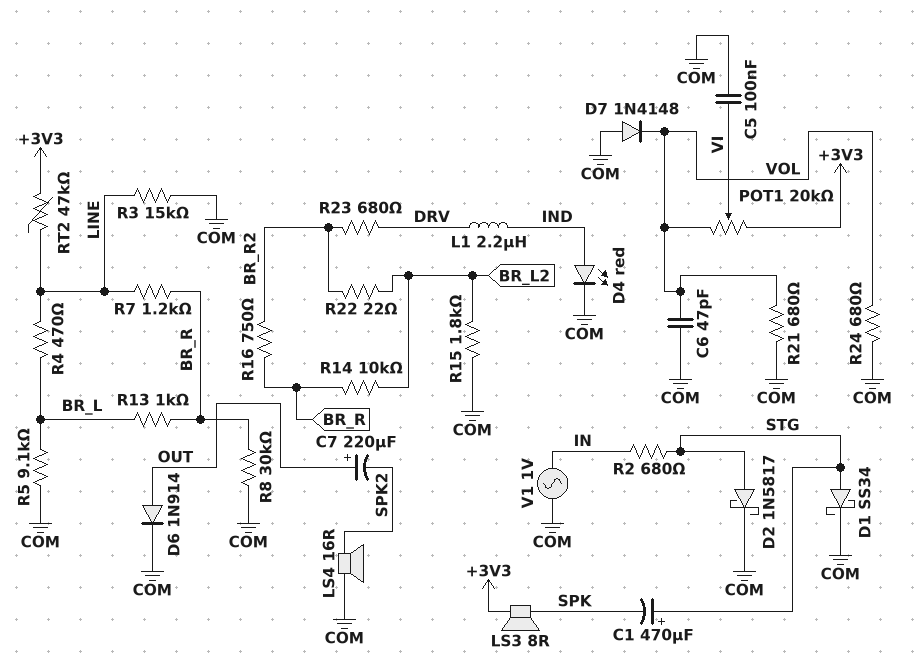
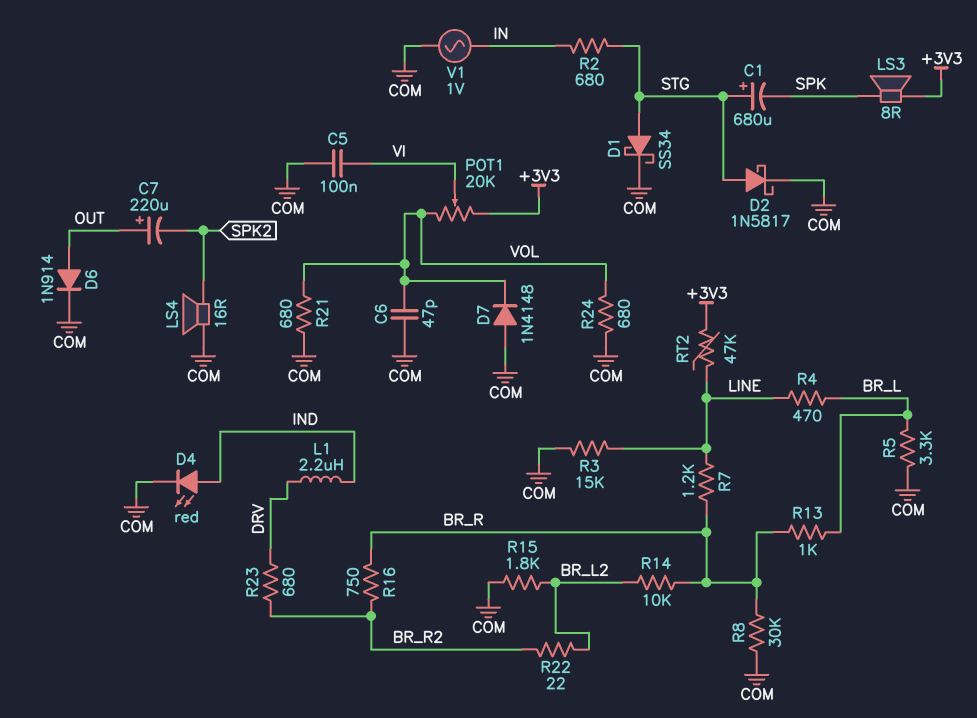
C1: 470uF (plus STG, minus SPK) -> 680uF (plus STG, minus SPK)
R5: 9.1k (BR_L, COM) -> 3.3k (BR_L, COM)

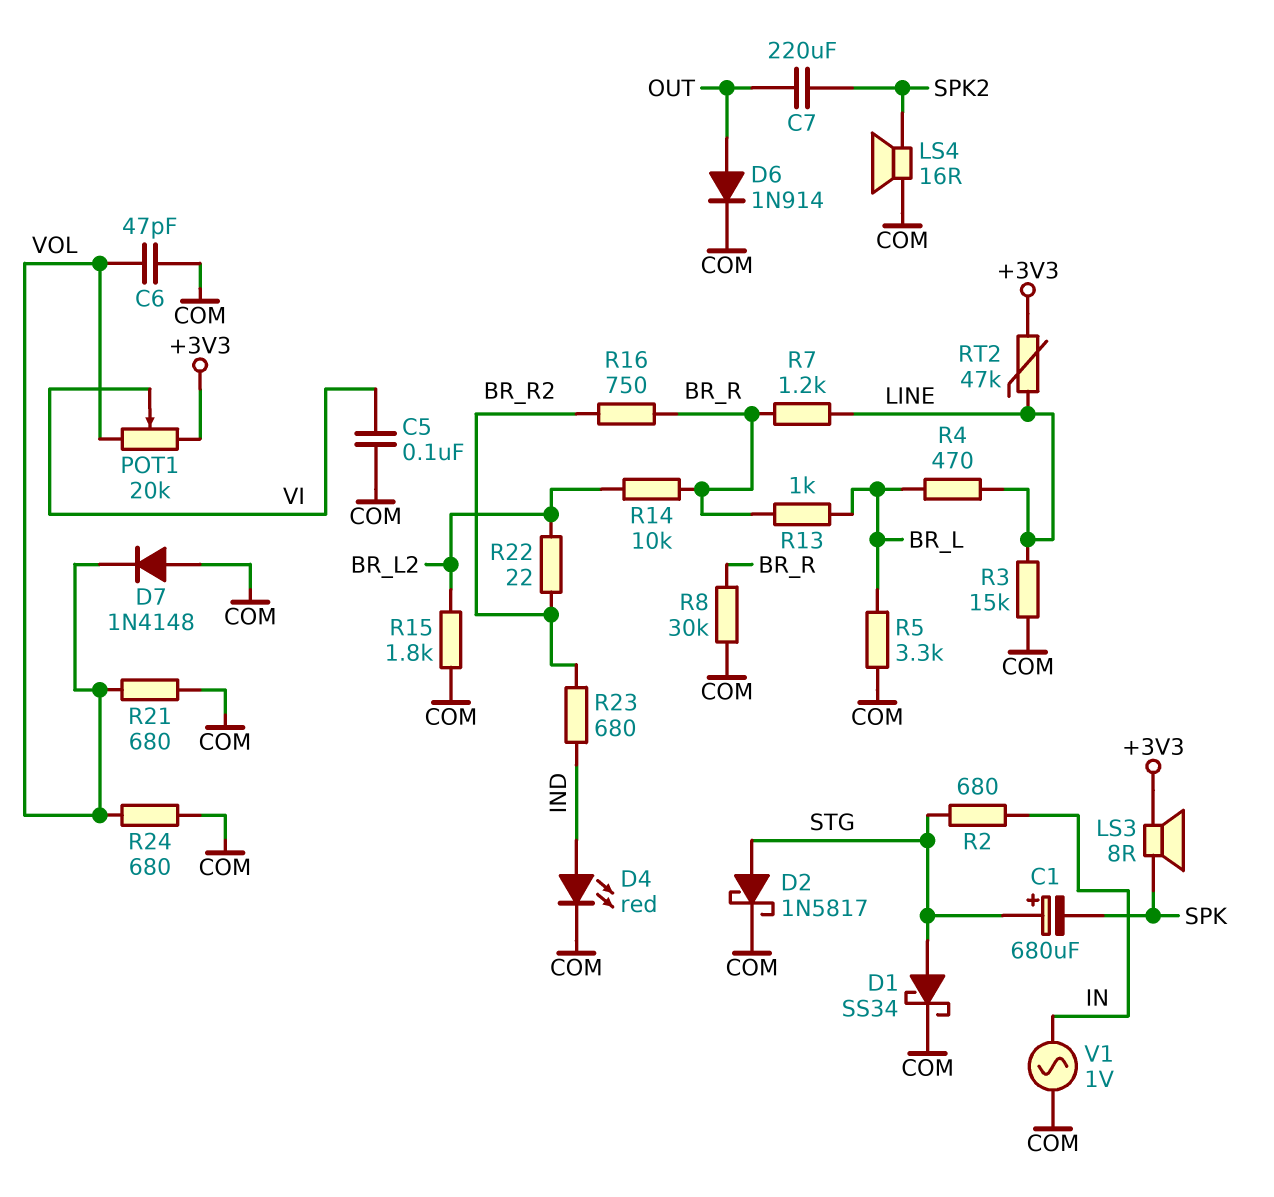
C7: 220uF (plus OUT, minus SPK2) -> 220uF (OUT, SPK2)
L1: 2.2uH (DRV, IND) -> none
R23: 680 (BR_R2, DRV) -> 680 (BR_R2, IND)

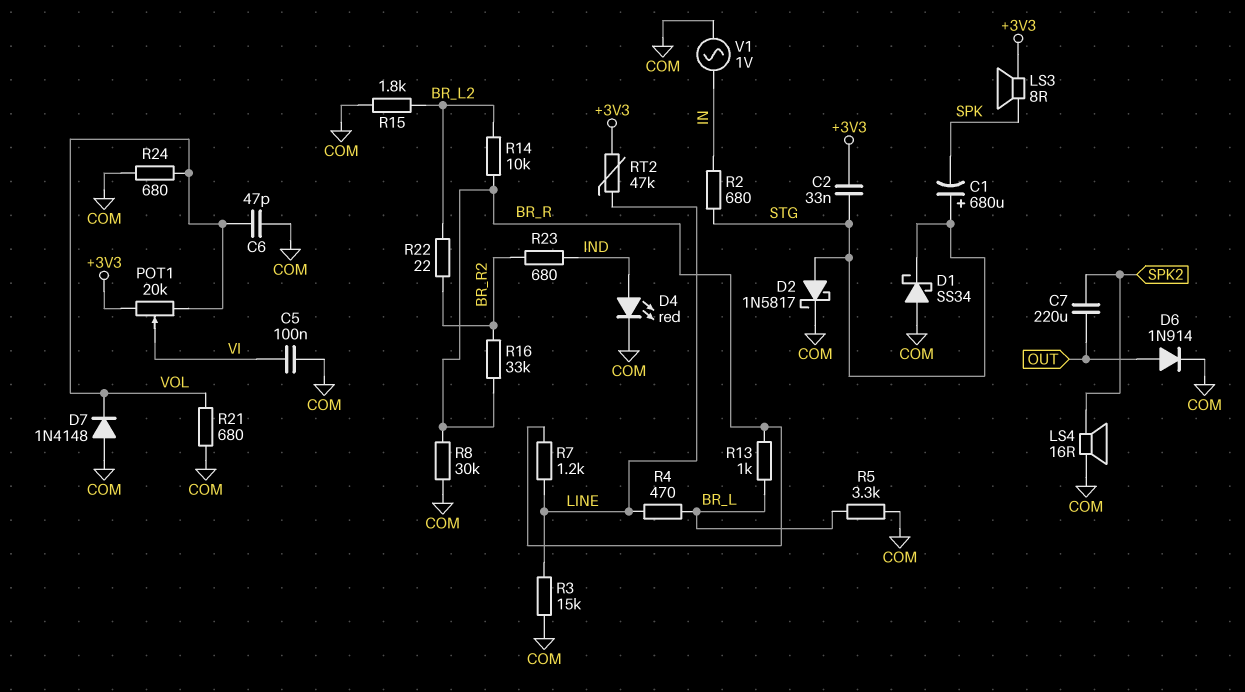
C2: none -> 33nF (+3V3, STG)
D1: schottky SS34 (A STG, K COM) -> schottky SS34 (A COM, K STG)
R16: 750 (BR_R, BR_R2) -> 33k (BR_R, BR_R2)

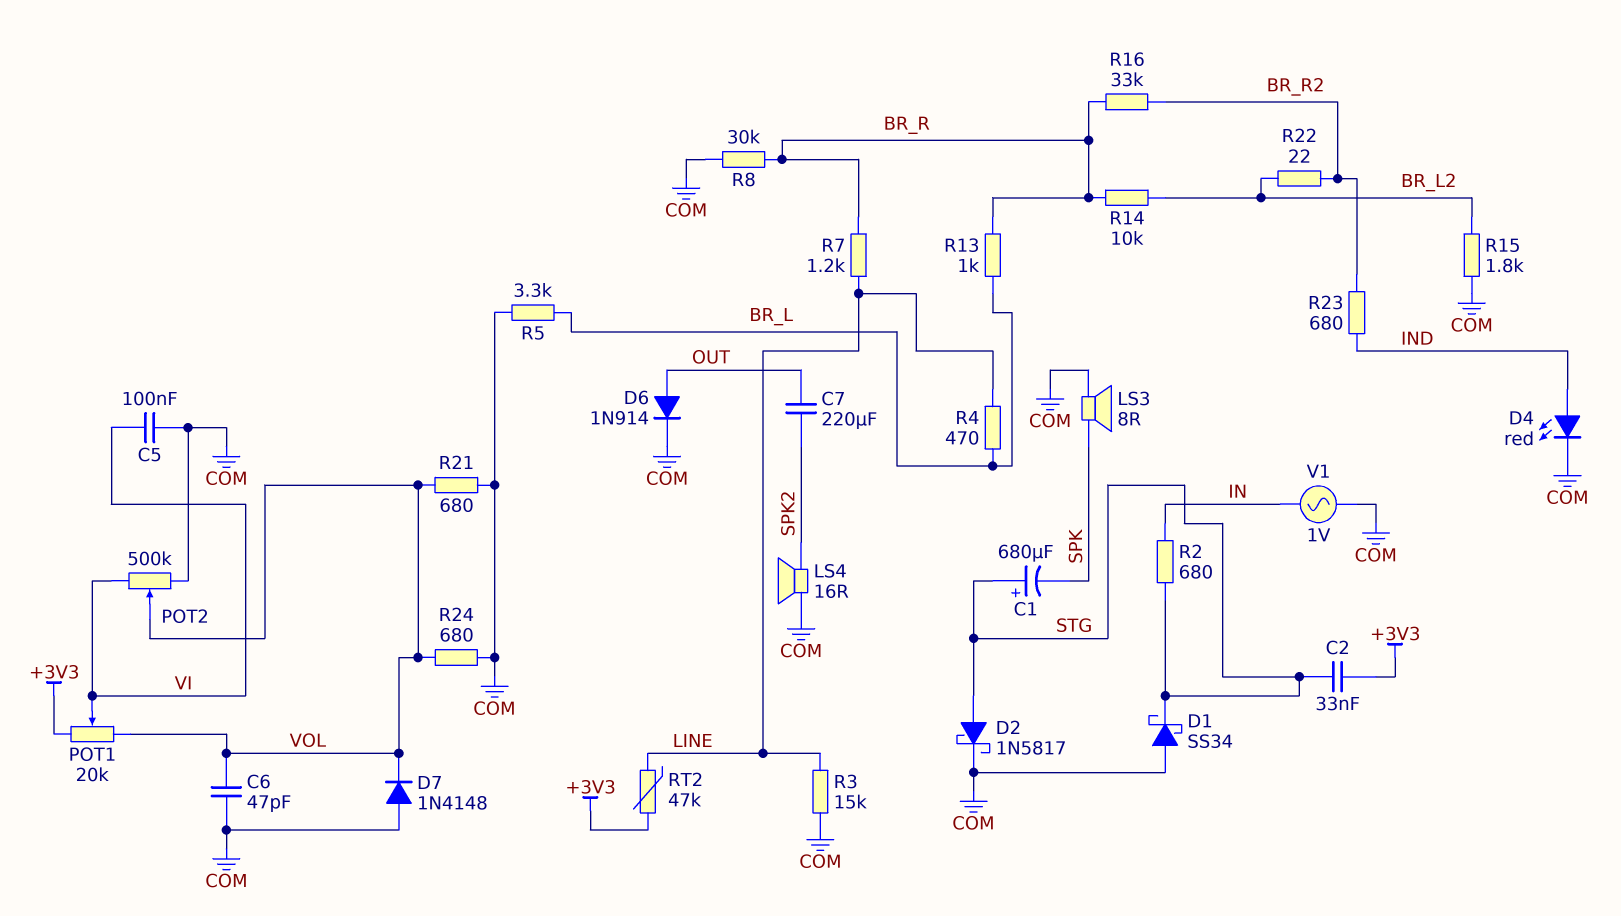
LS3: speaker 8R (+3V3, SPK) -> speaker 8R (COM, SPK)
POT2: none -> 500k (COM, VI, wiper VOL)

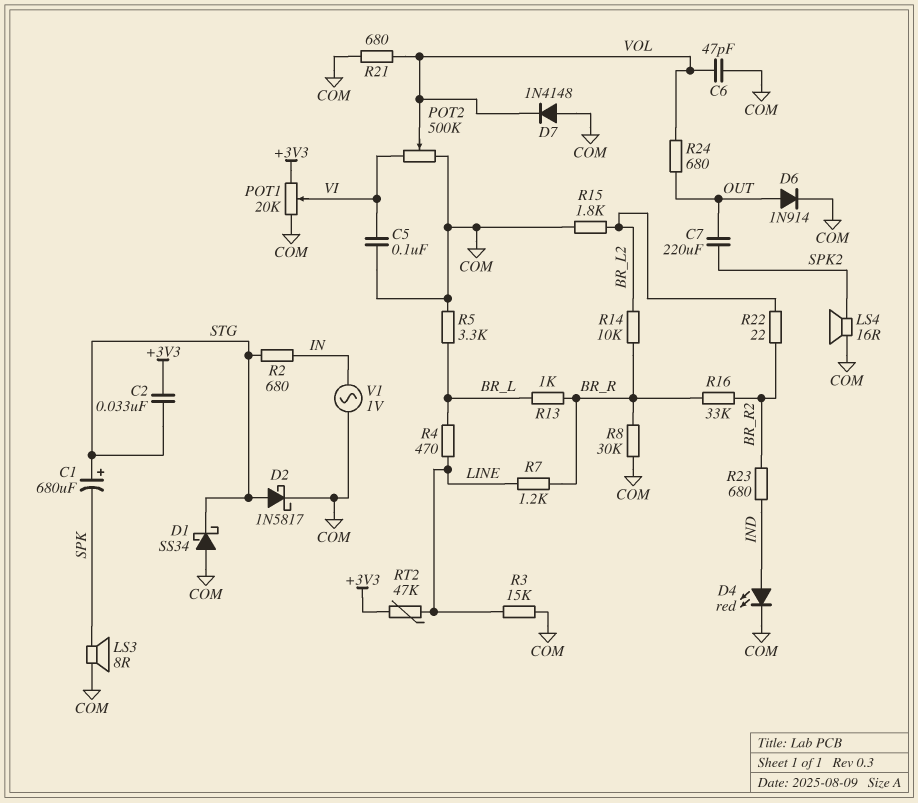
POT1: 20k (+3V3, VOL, wiper VI) -> 20k (+3V3, COM, wiper VI)
R24: 680 (COM, VOL) -> 680 (OUT, VOL)

